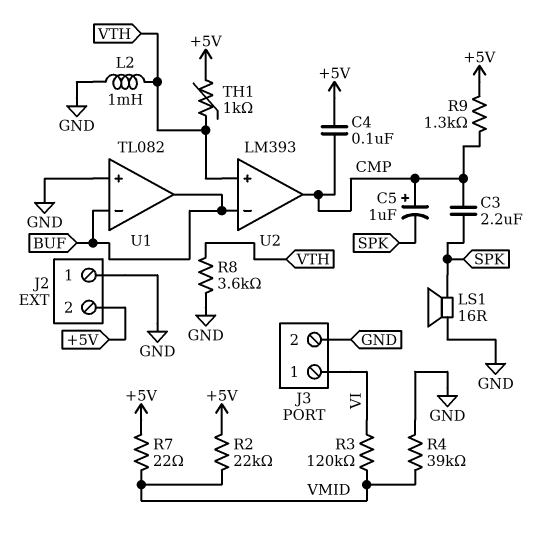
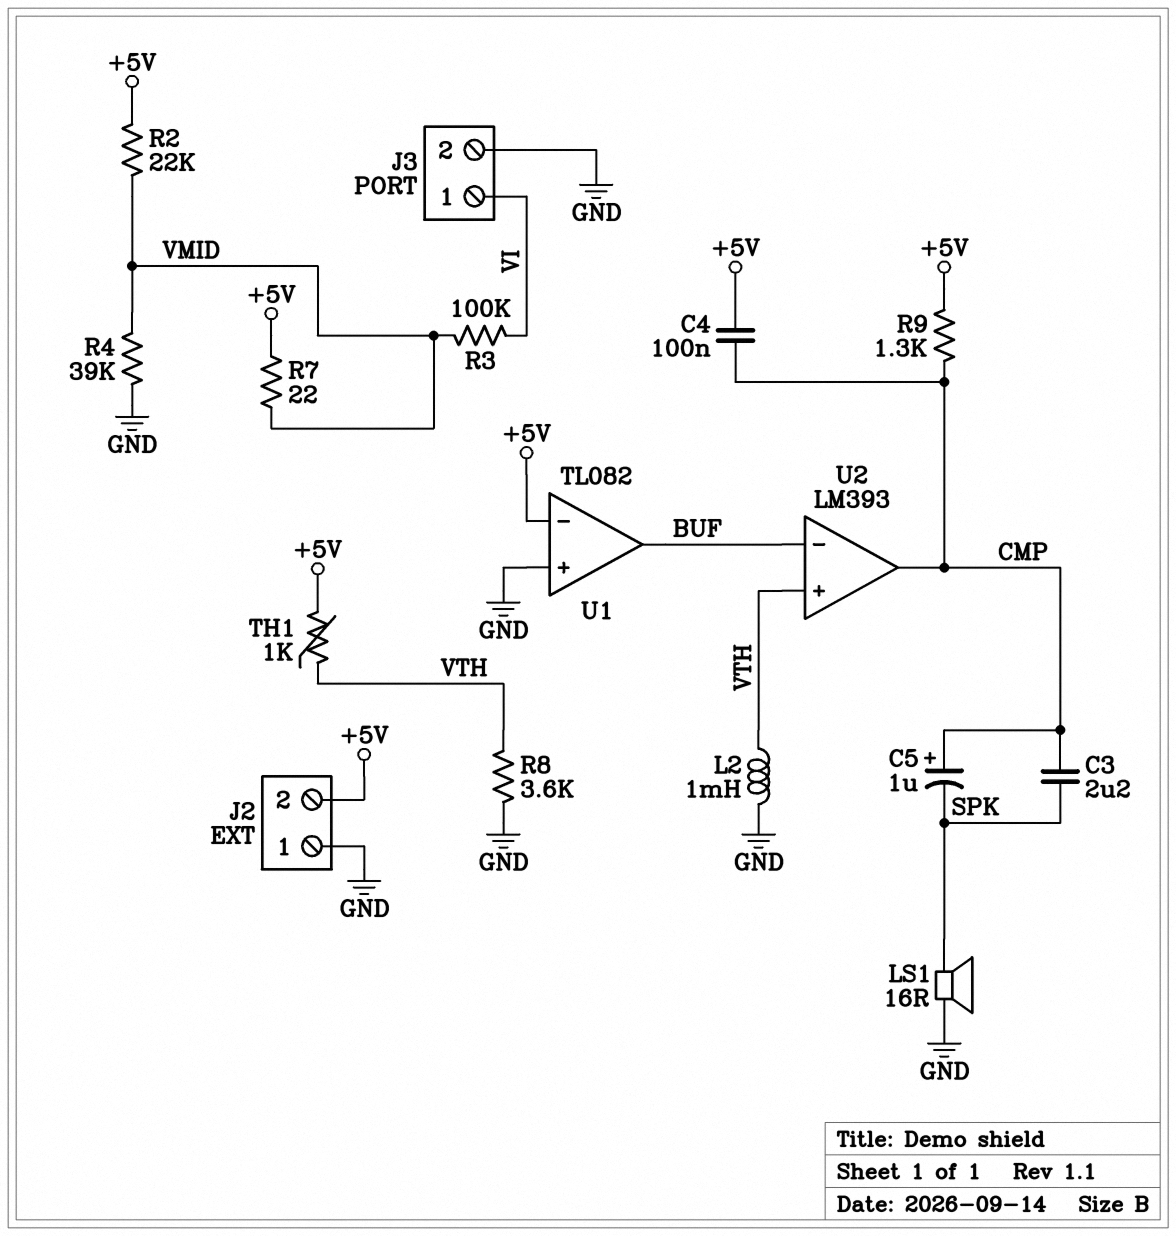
R3: 120k (VI, VMID) -> 100k (VI, VMID)
U1 pin in-: BUF -> +5V

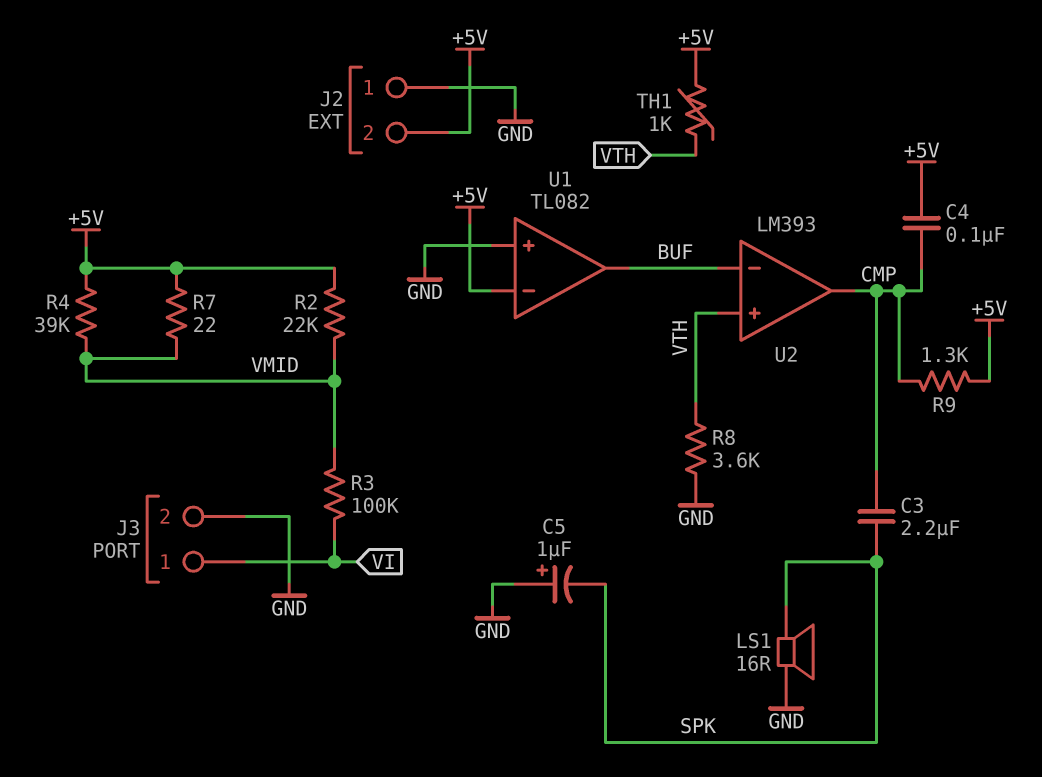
C5: 1uF (plus CMP, minus SPK) -> 1uF (plus GND, minus SPK)
L2: 1mH (GND, VTH) -> none
R4: 39k (GND, VMID) -> 39k (+5V, VMID)

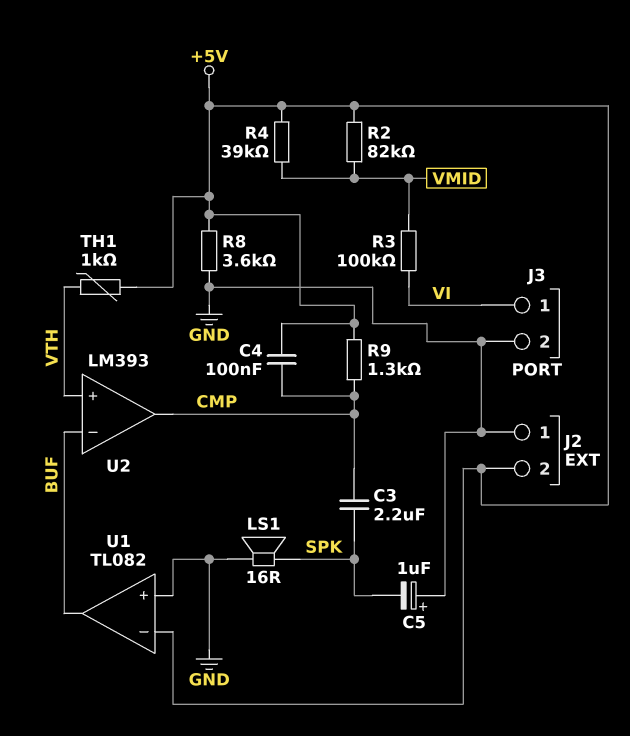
R2: 22k (+5V, VMID) -> 82k (+5V, VMID)
R7: 22 (+5V, VMID) -> none
R8: 3.6k (GND, VTH) -> 3.6k (+5V, GND)

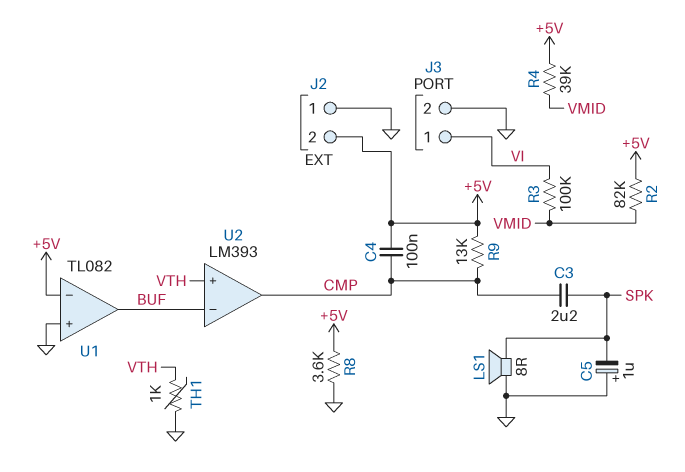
LS1: speaker 16R (GND, SPK) -> speaker 8R (GND, SPK)
R9: 1.3k (+5V, CMP) -> 13k (+5V, CMP)
TH1: 1k (+5V, VTH) -> 1k (GND, VTH)

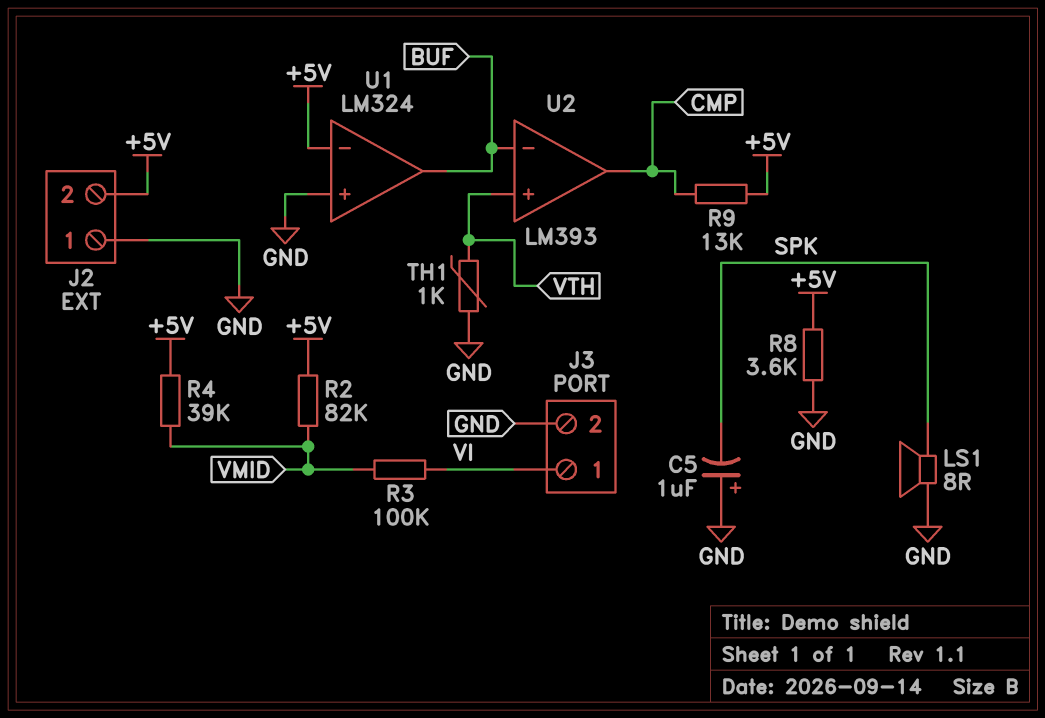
C3: 2.2uF (CMP, SPK) -> none
C4: 100nF (+5V, CMP) -> none
U1: TL082 -> LM324

